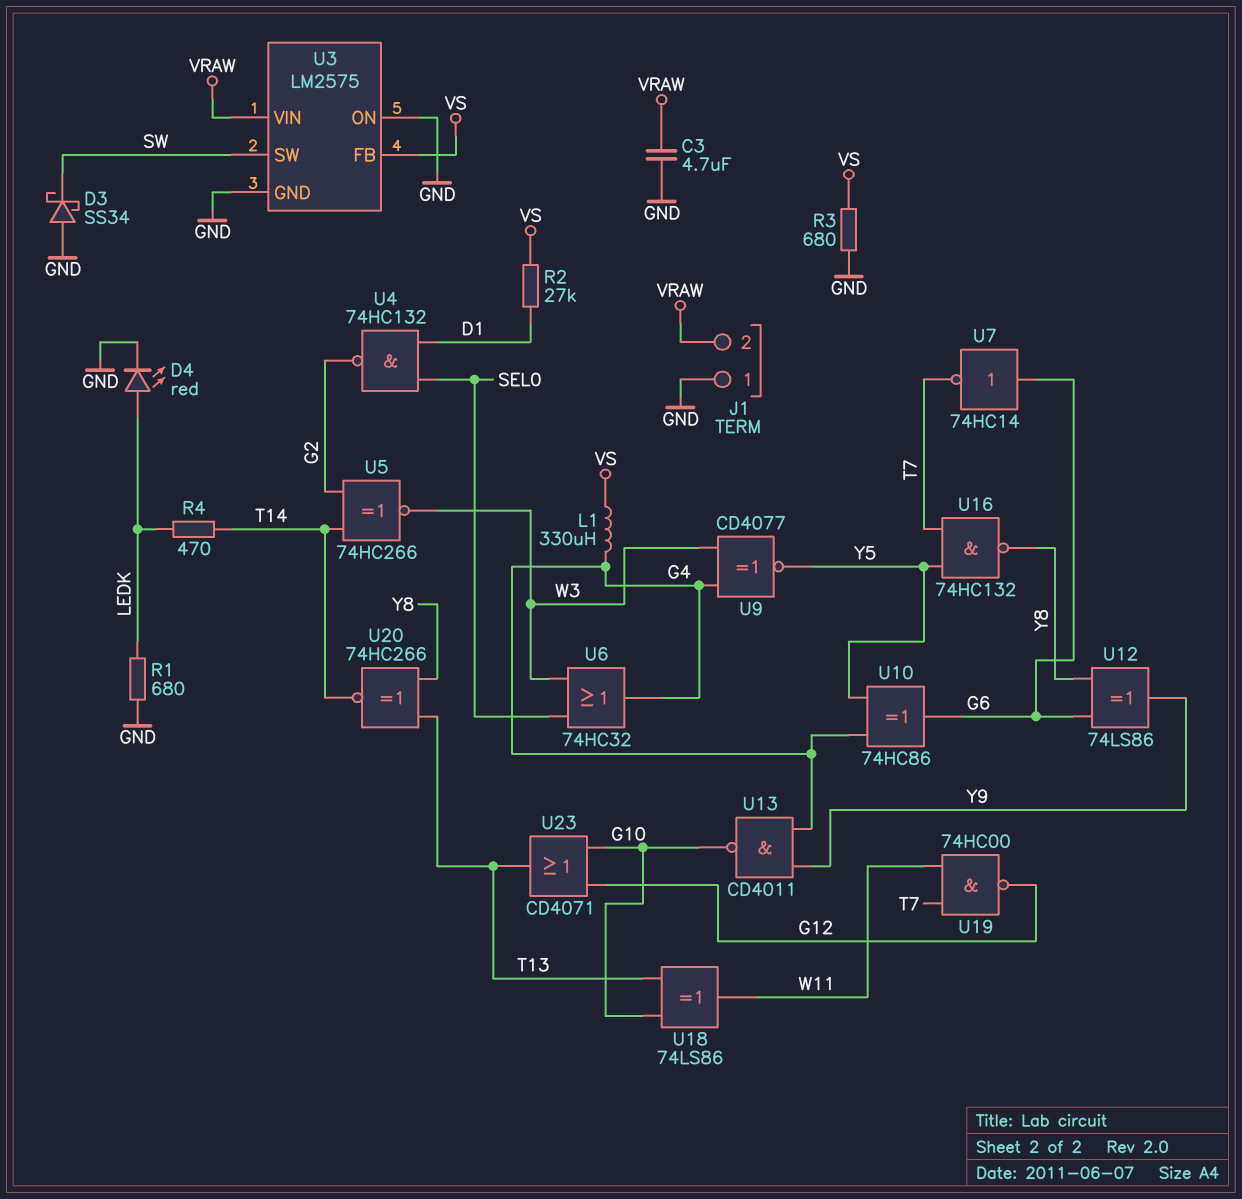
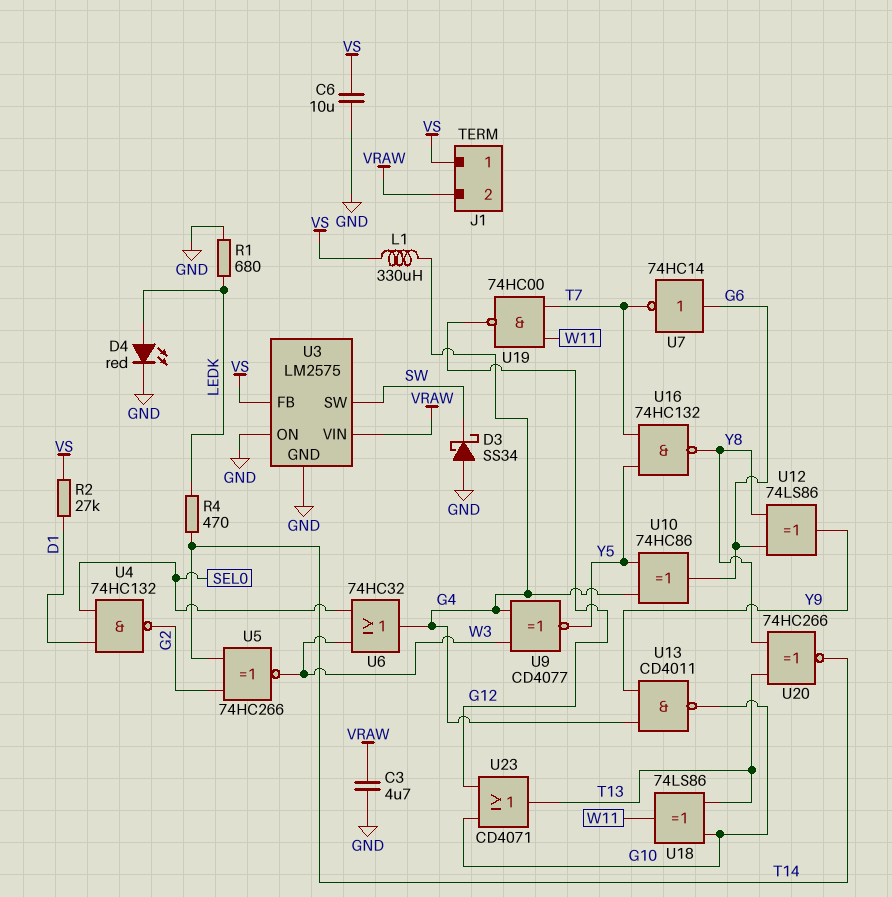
C6: none -> 10uF (GND, VS)
J1 pin 1: GND -> VS
R3: 680 (GND, VS) -> none

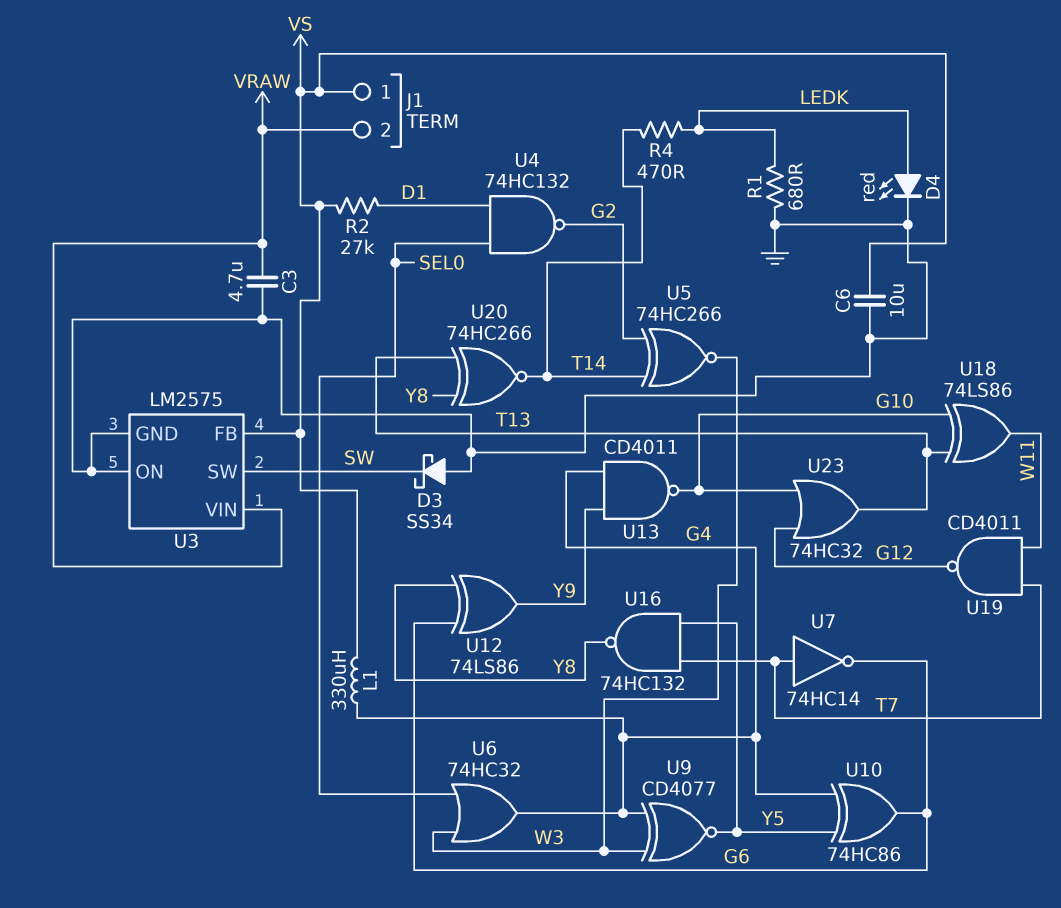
U7: NOT 74HC14 (in G6, out T7) -> NOT 74HC14 (in T7, out G6)
U19: NAND 74HC00 (in T7, in W11, out G12) -> NAND CD4011 (in T7, in W11, out G12)
U23: OR CD4071 (in G10, in G12, out T13) -> OR 74HC32 (in G10, in G12, out T13)

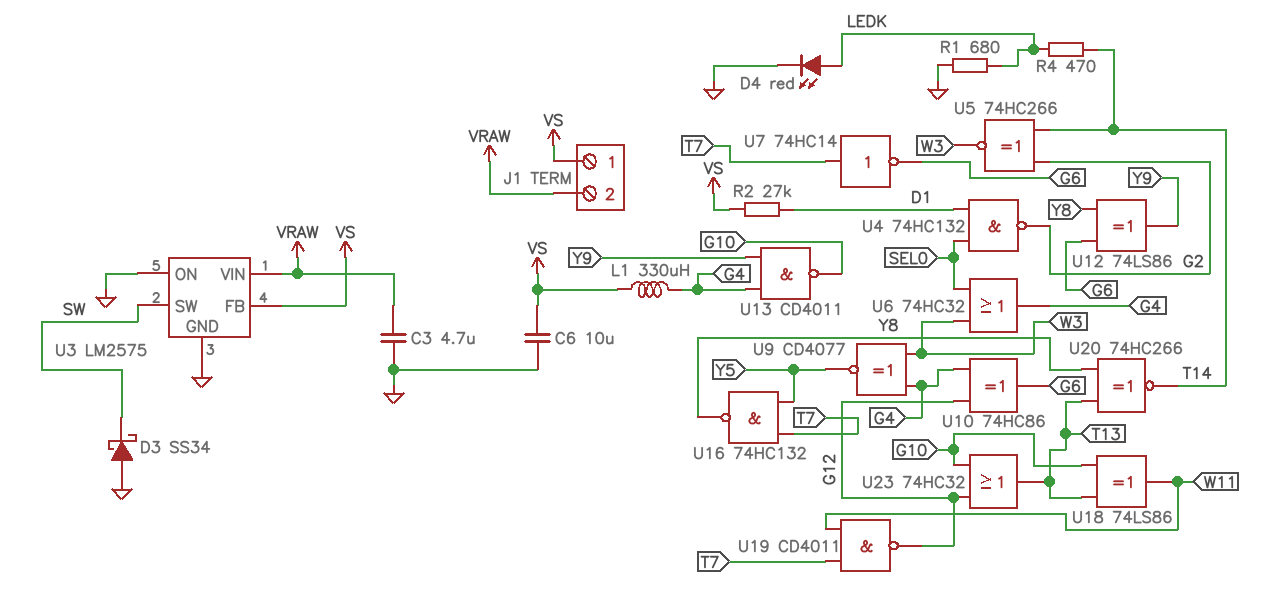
U10: XOR 74HC86 (in G4, in Y5, out G6) -> XOR 74HC86 (in G4, in G12, out G6)

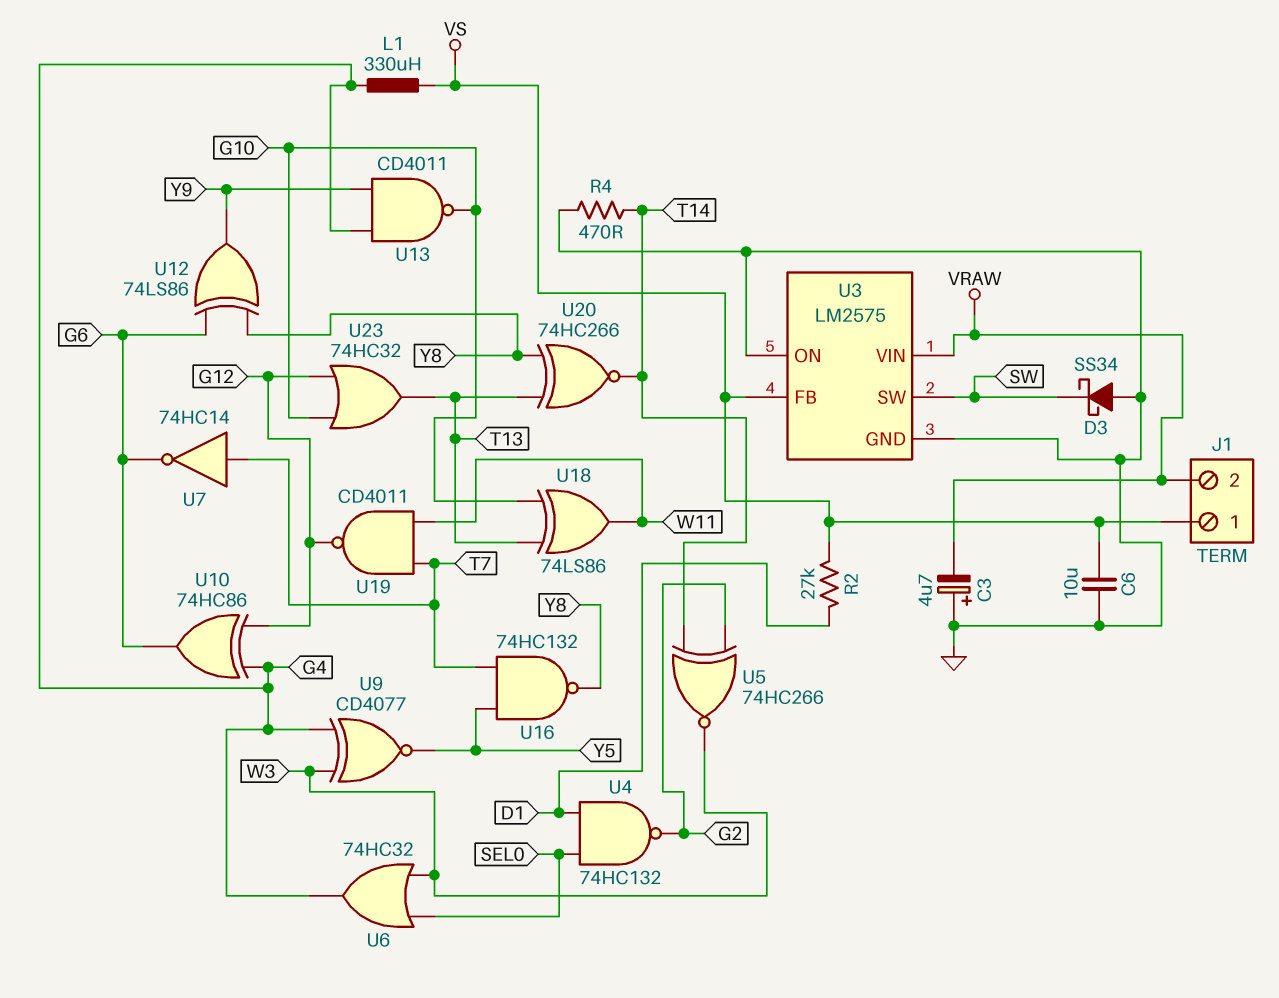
C3: 4.7uF (GND, VRAW) -> 4.7uF (plus GND, minus VRAW)
D4: LED red (A LEDK, K GND) -> none
R1: 680 (GND, LEDK) -> none
R4: 470 (LEDK, T14) -> 470 (GND, T14)

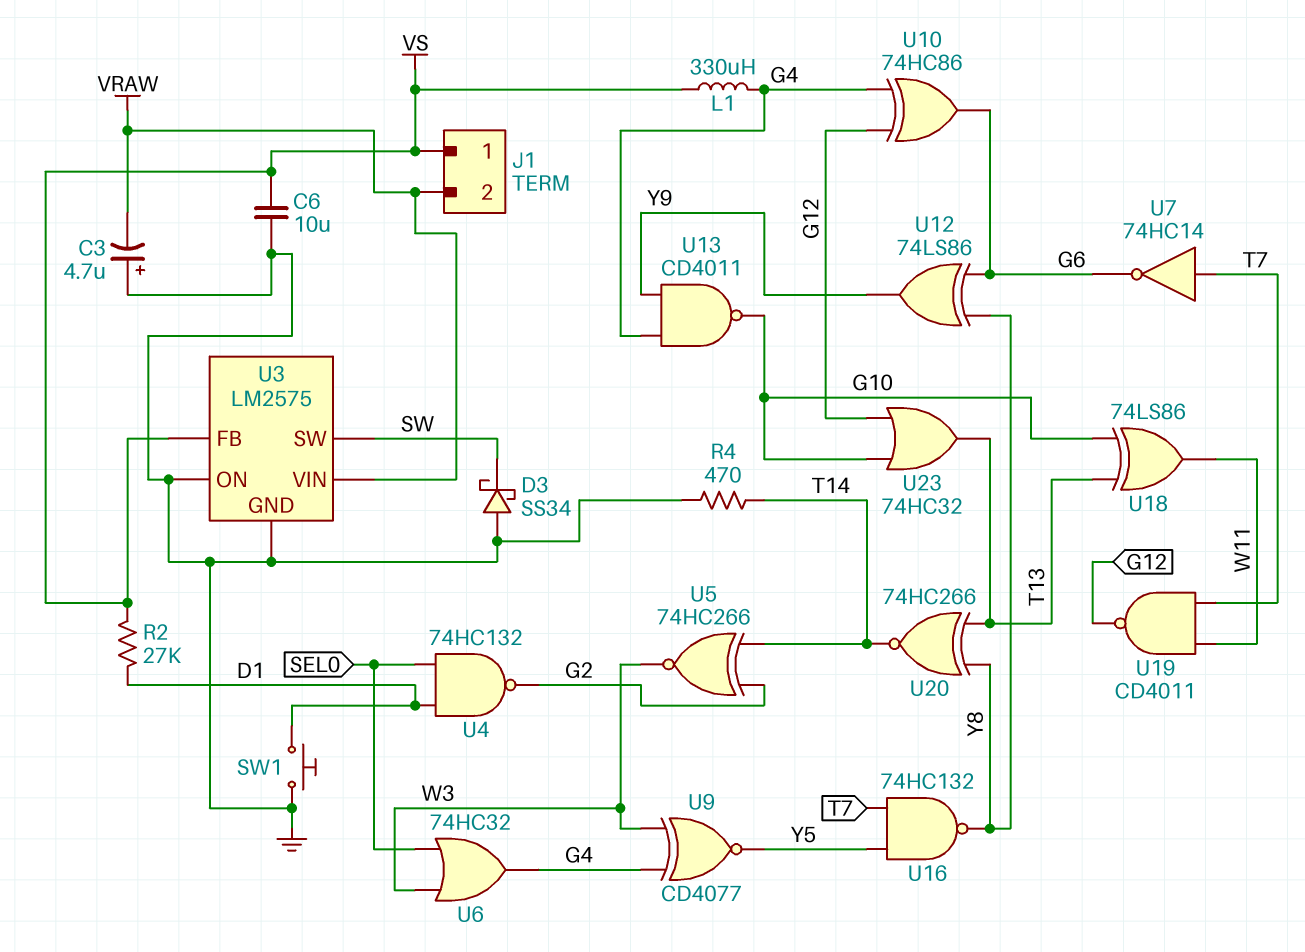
SW1: none -> button (D1, GND)

